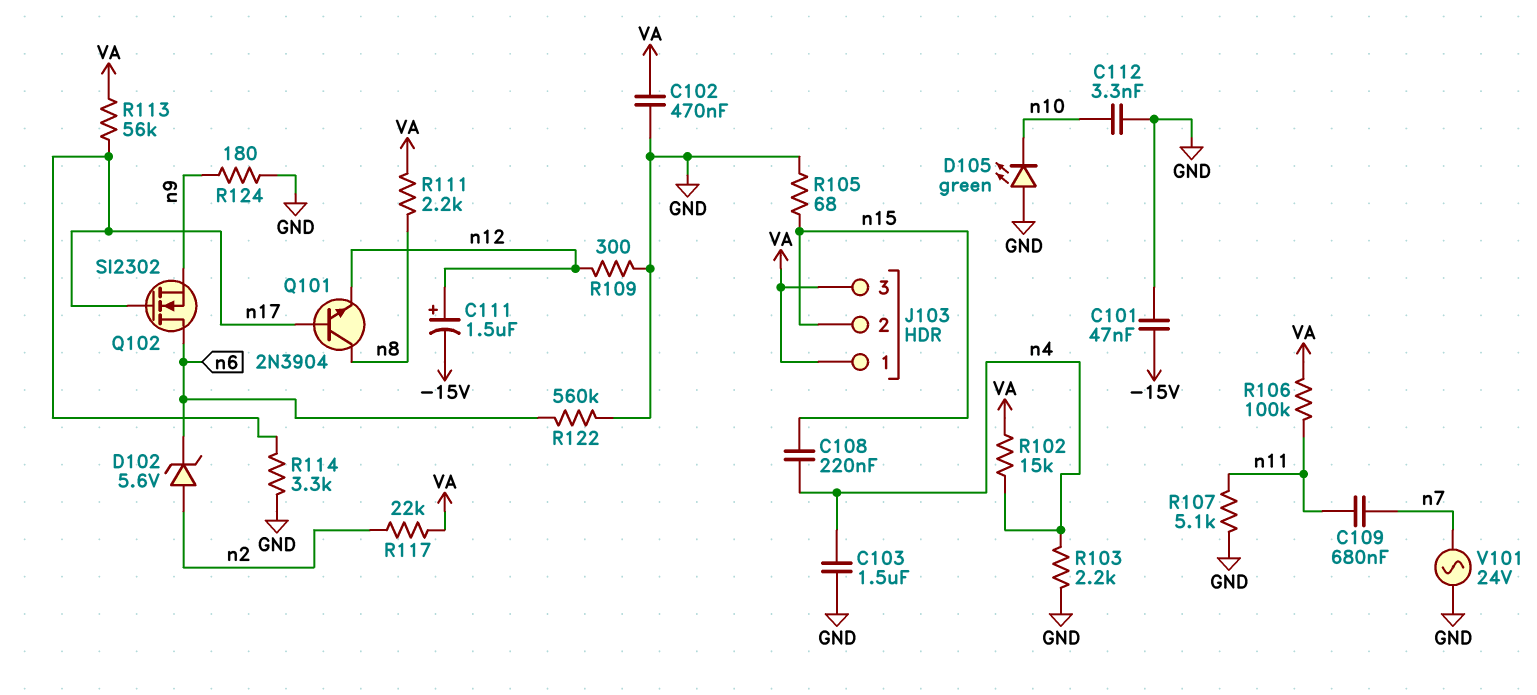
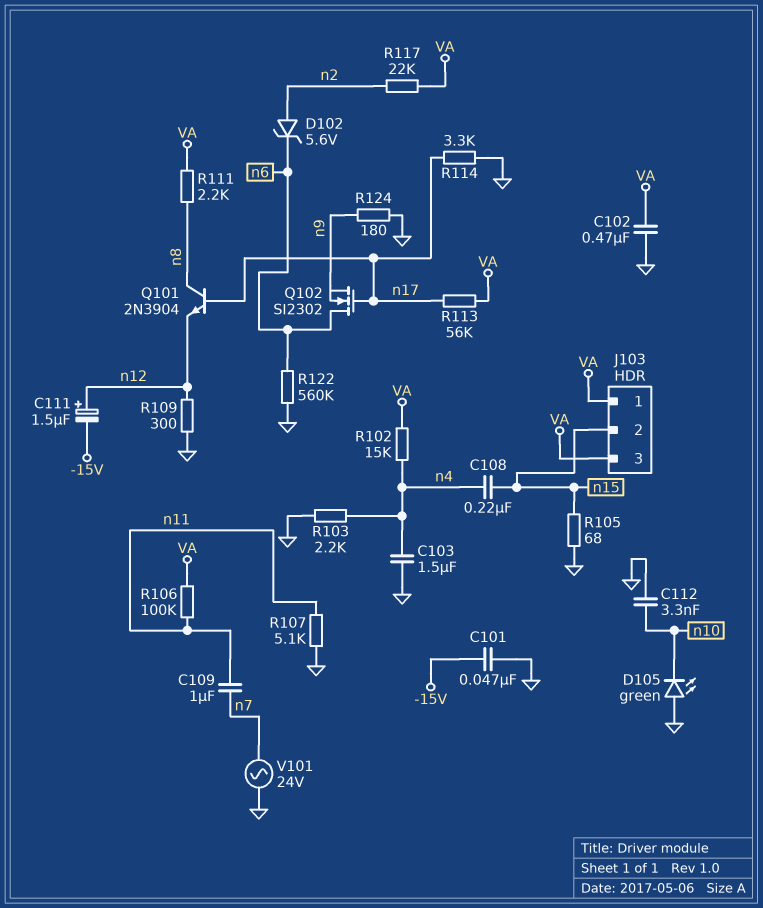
C109: 680nF (n7, n11) -> 1uF (n7, n11)

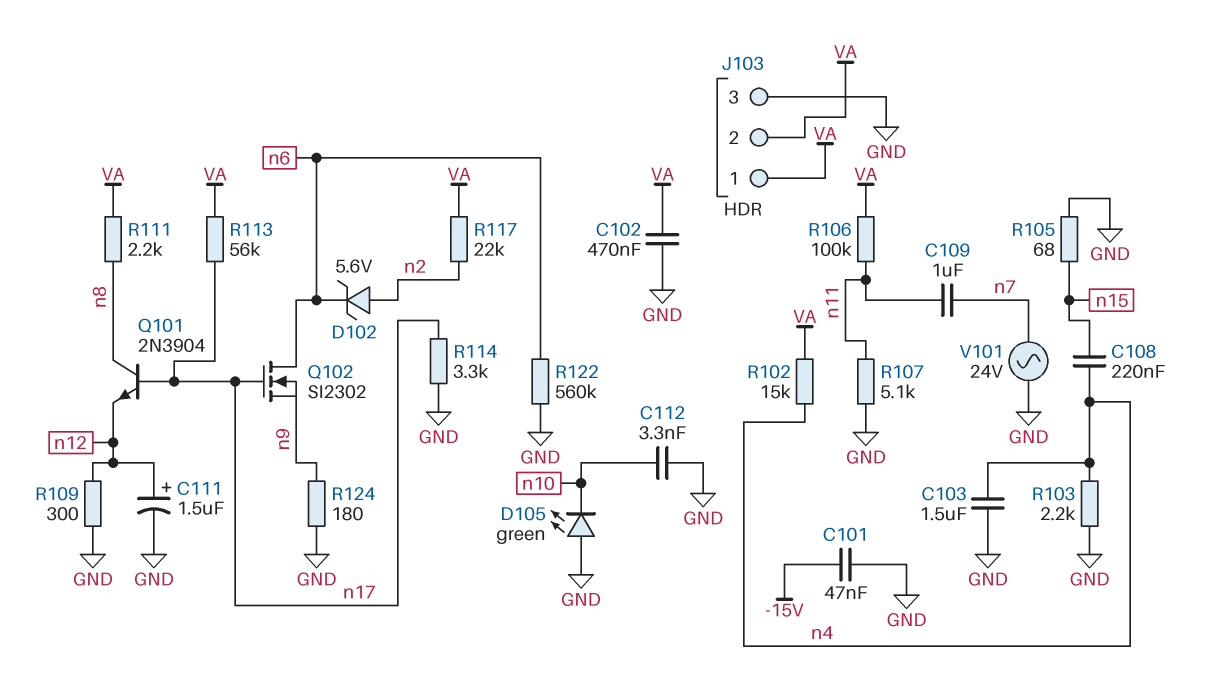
C111: 1.5uF (plus n12, minus -15V) -> 1.5uF (plus n12, minus GND)
J103 pin 2: n15 -> VA
J103 pin 3: VA -> GND

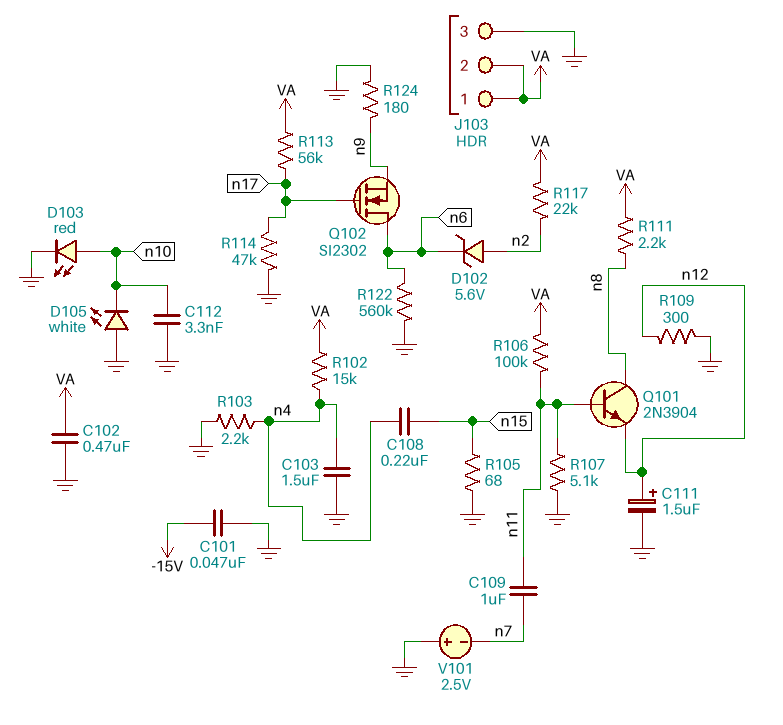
D103: none -> LED red (A n10, K GND)
D105: LED green (A GND, K n10) -> LED white (A GND, K n10)
Q101: NPN 2N3904 (B n17, C n8, E n12) -> NPN 2N3904 (B n11, C n8, E n12)
R114: 3.3k (GND, n17) -> 47k (GND, n17)
V101: AC 24V (GND, n7) -> 2.5V (plus GND, minus n7)

